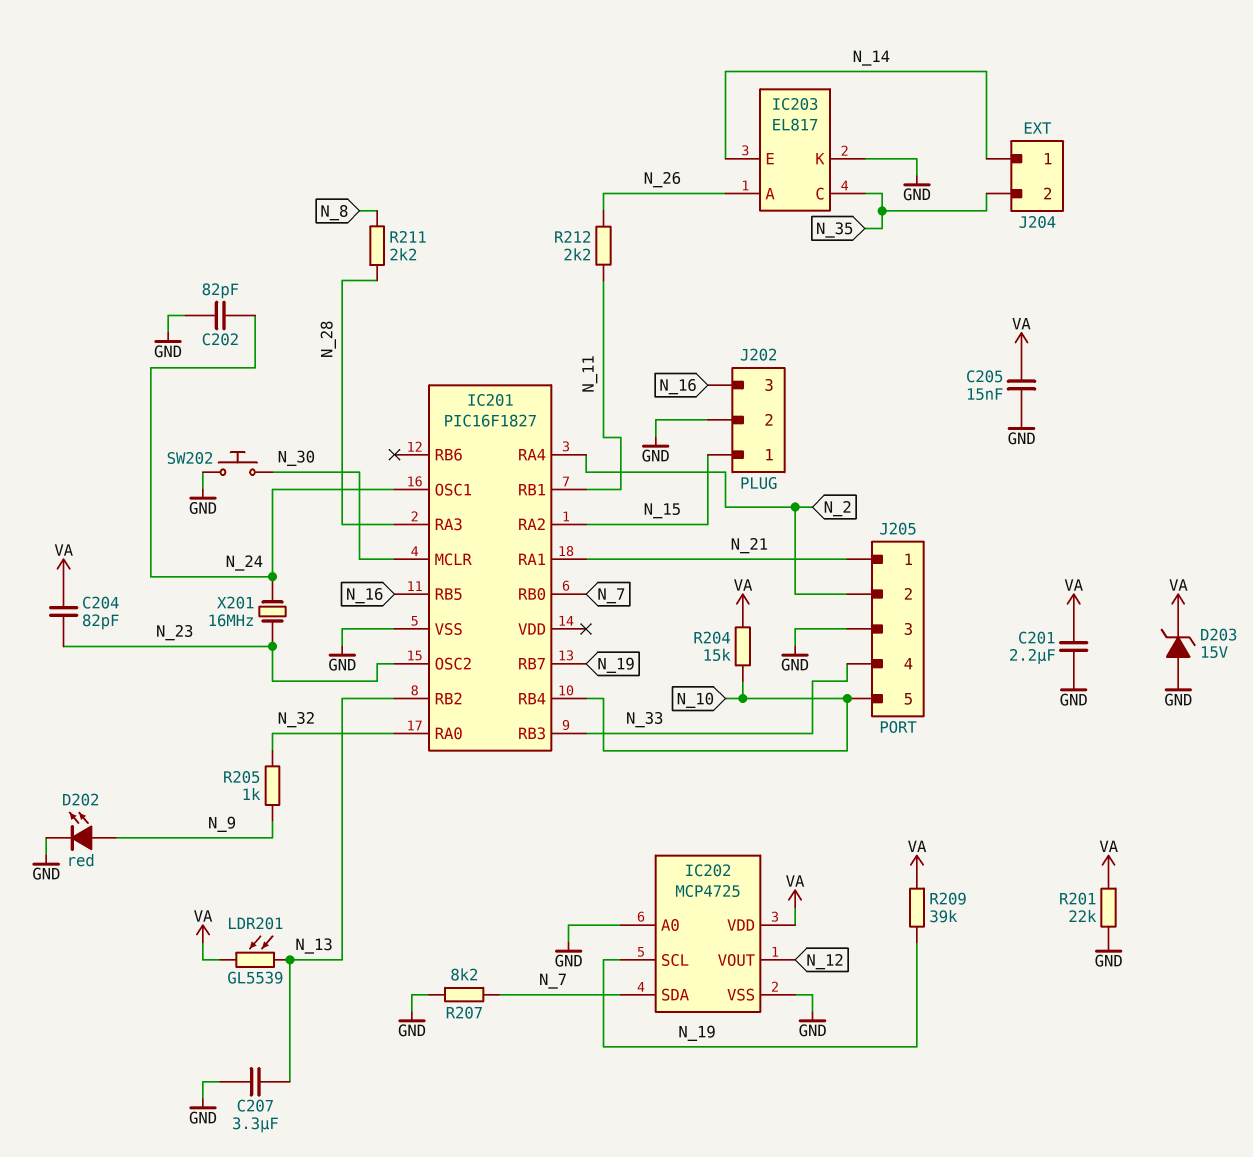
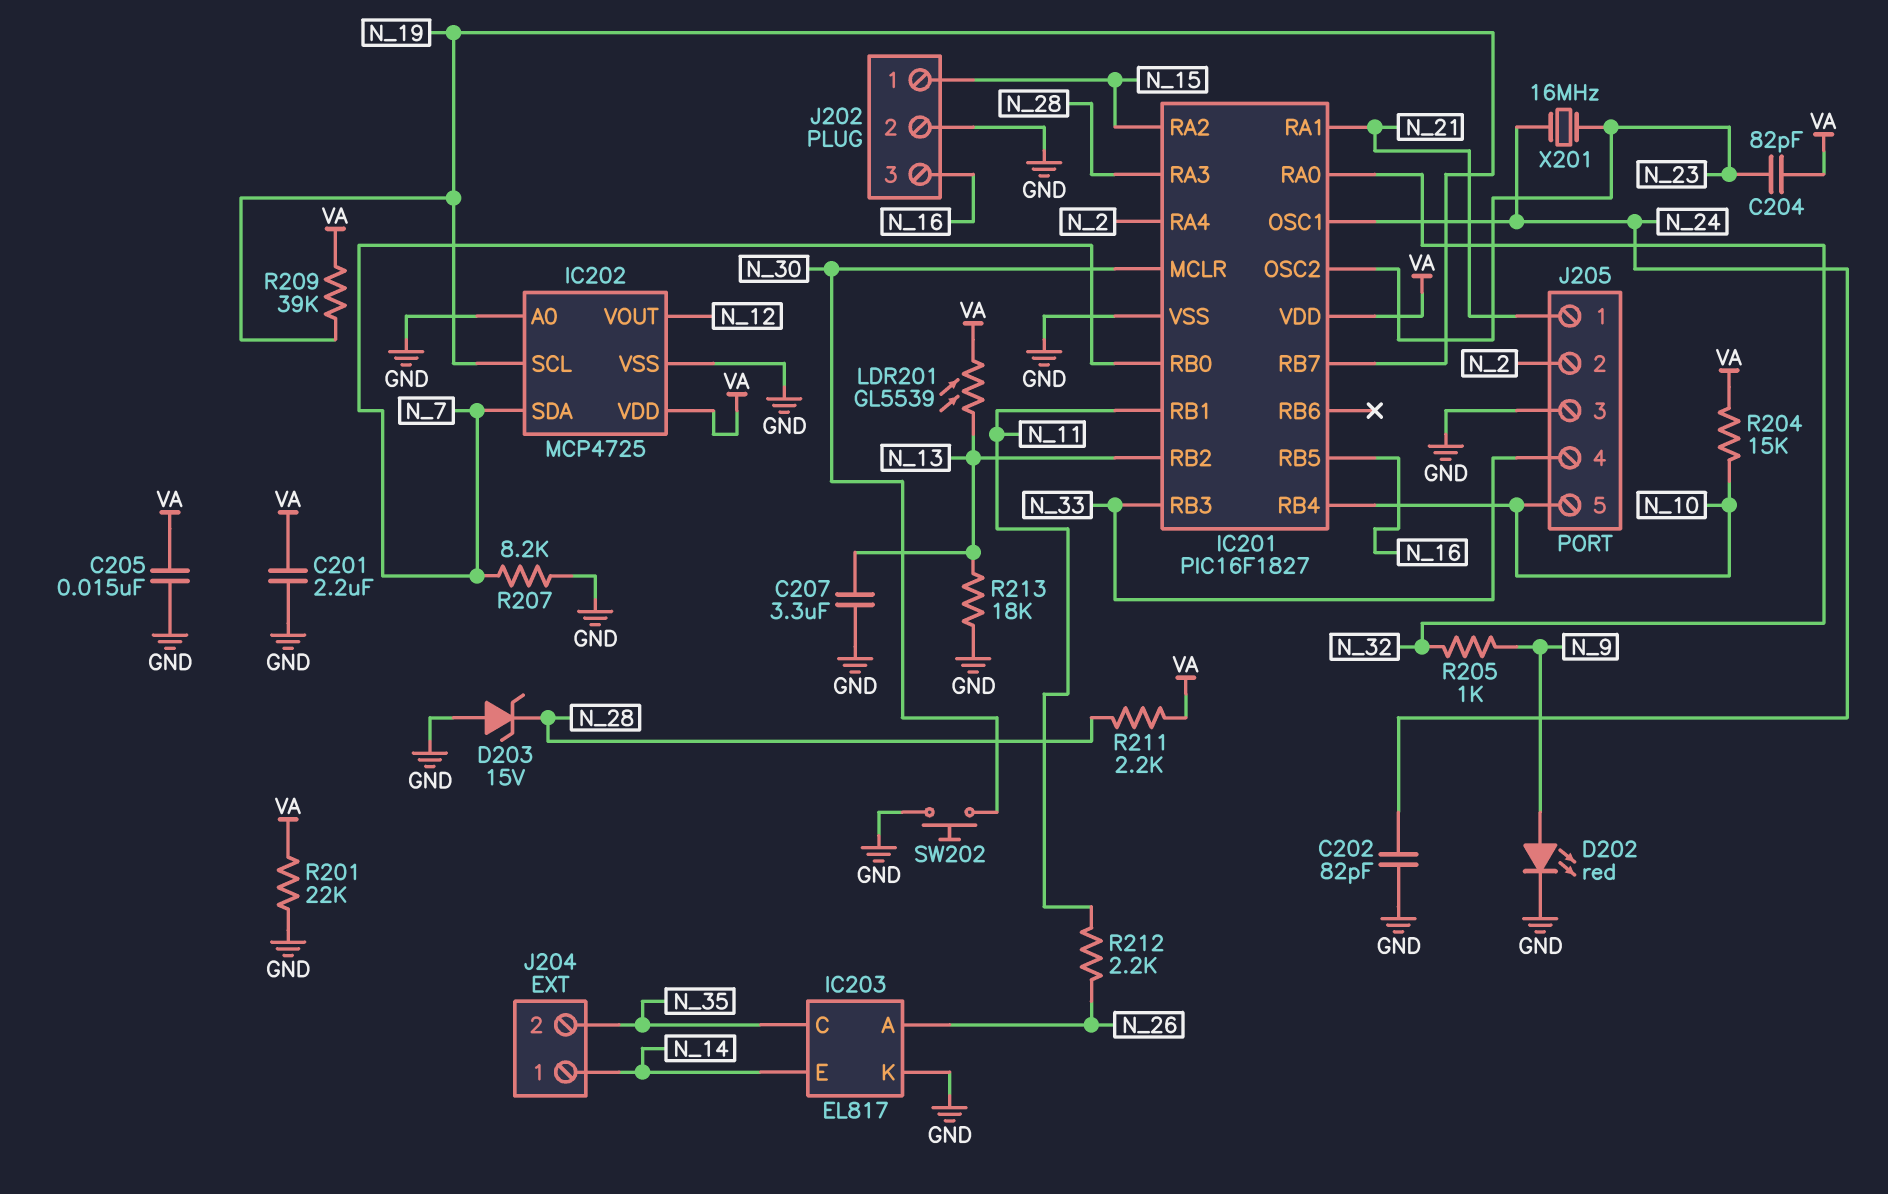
D203: zener 15V (A GND, K VA) -> zener 15V (A GND, K N_28)
IC201 pin VDD: none -> VA
R211: 2.2k (N_8, N_28) -> 2.2k (N_28, VA)
R213: none -> 18k (GND, N_13)

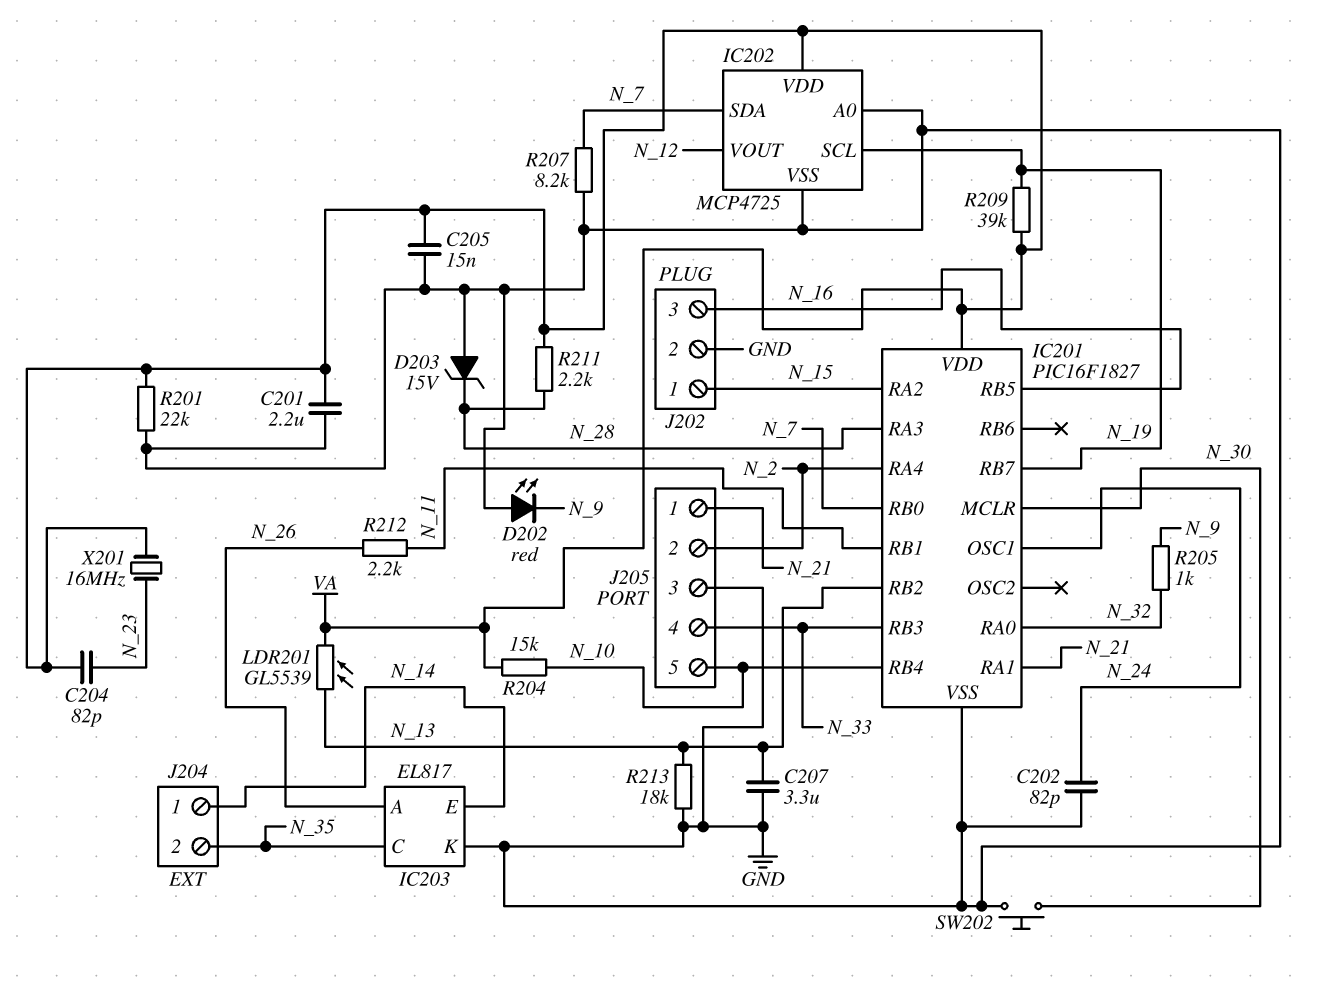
D202: LED red (A N_9, K GND) -> LED red (A GND, K N_9)
IC201 pin OSC2: N_23 -> none
X201: 16MHz (N_23, N_24) -> 16MHz (N_23, VA)

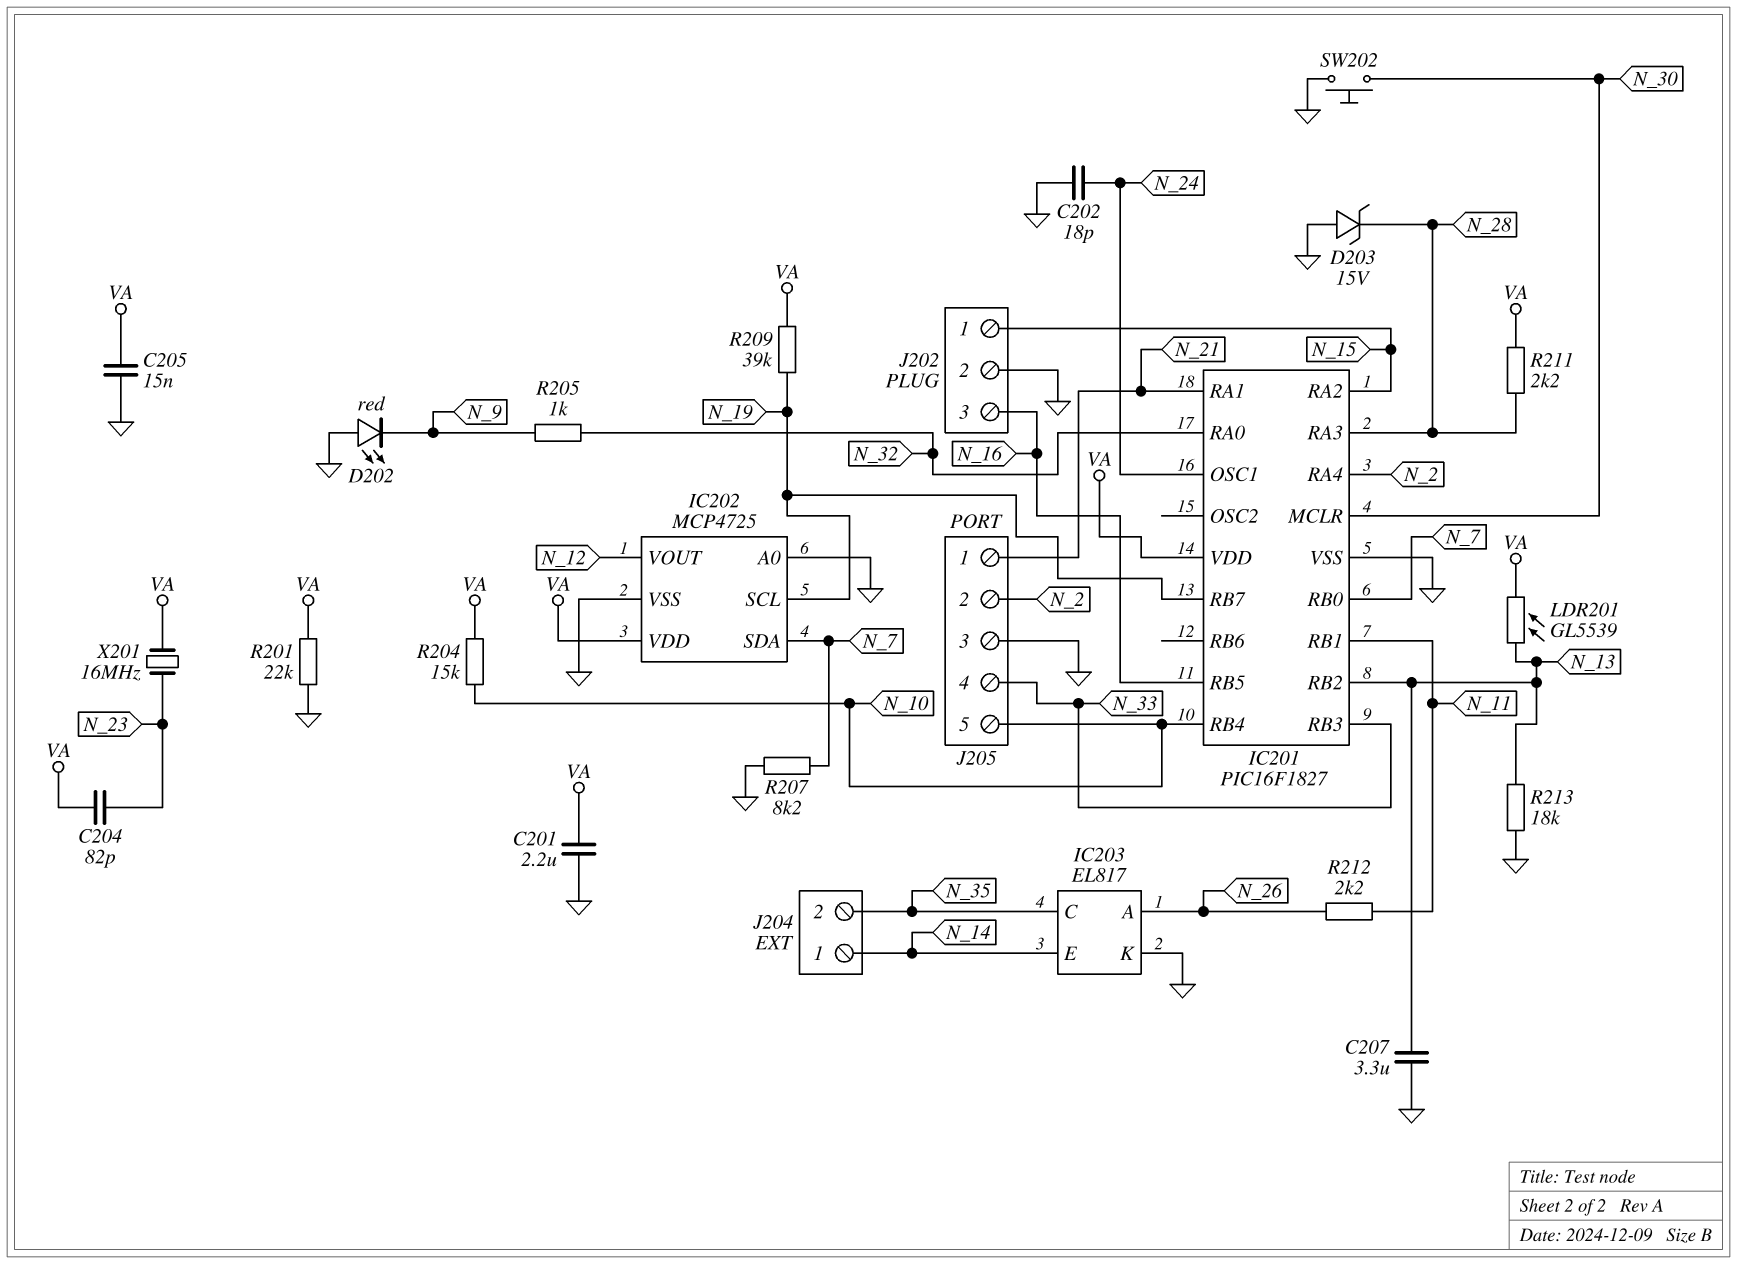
C202: 82pF (GND, N_24) -> 18pF (GND, N_24)

